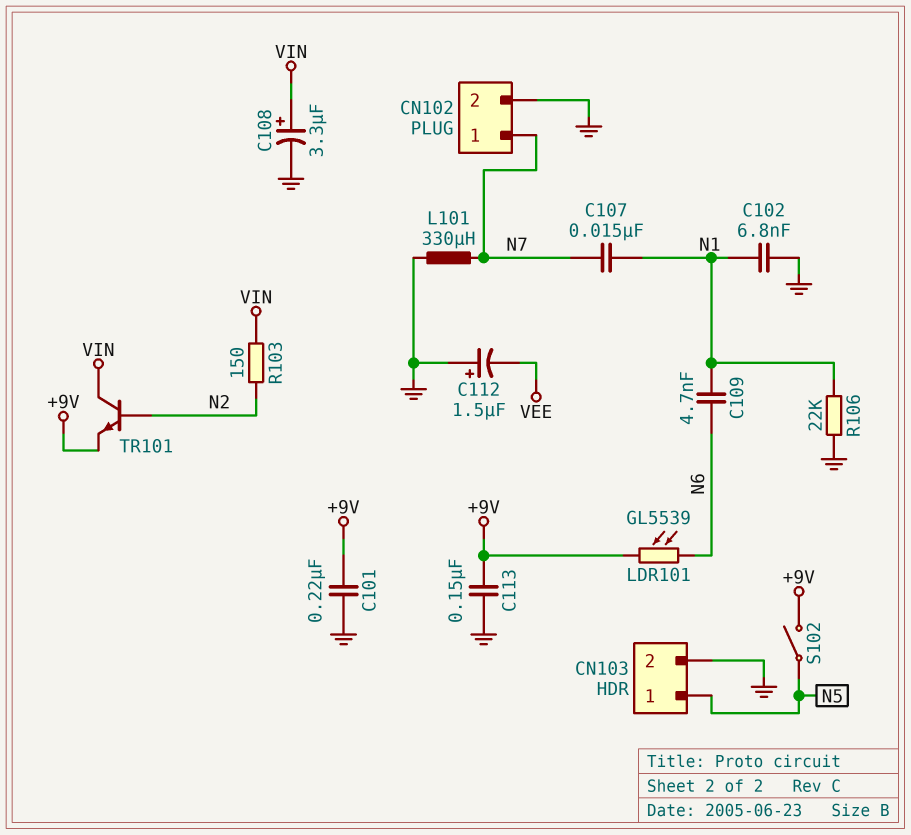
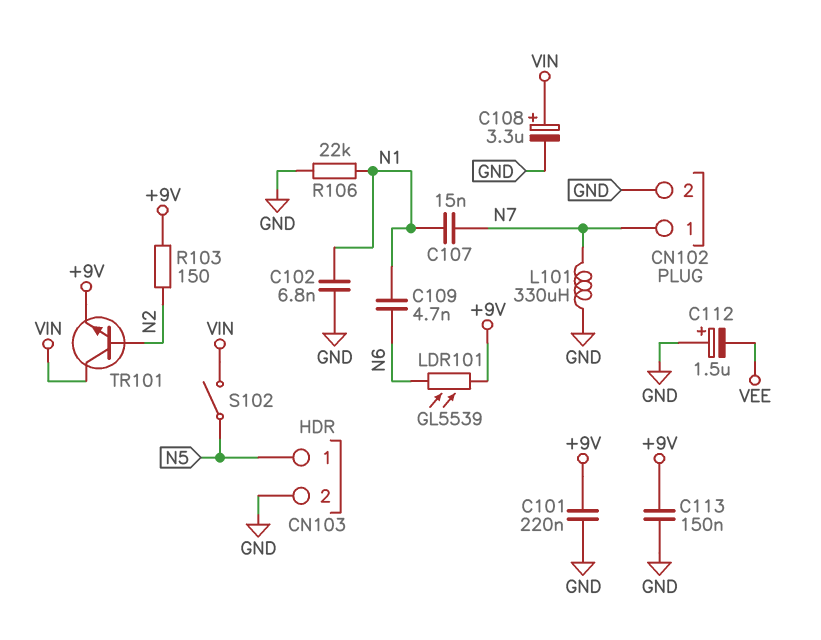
R103: 150 (N2, VIN) -> 150 (+9V, N2)
S102: switch (+9V, N5) -> switch (N5, VIN)

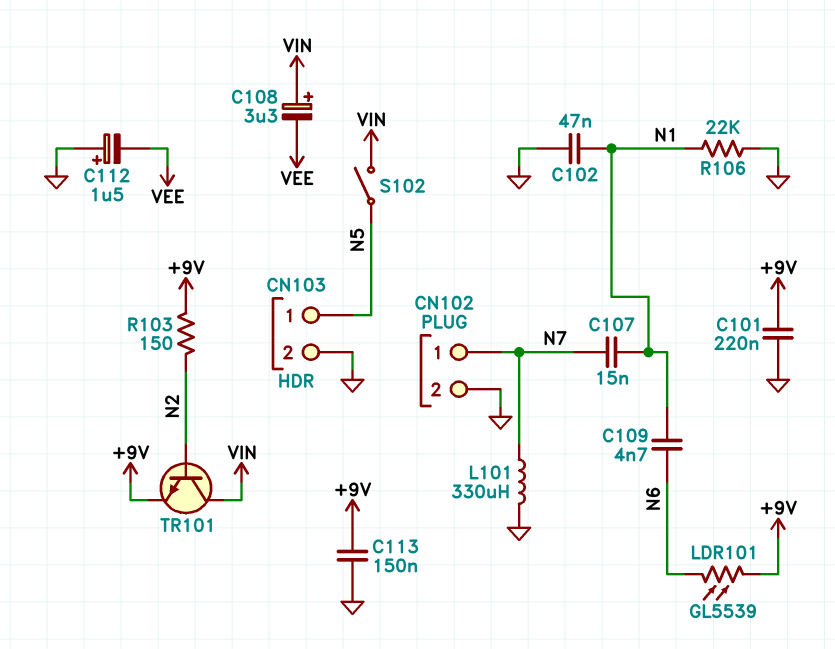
C102: 6.8nF (GND, N1) -> 47nF (GND, N1)
C108: 3.3uF (plus VIN, minus GND) -> 3.3uF (plus VIN, minus VEE)

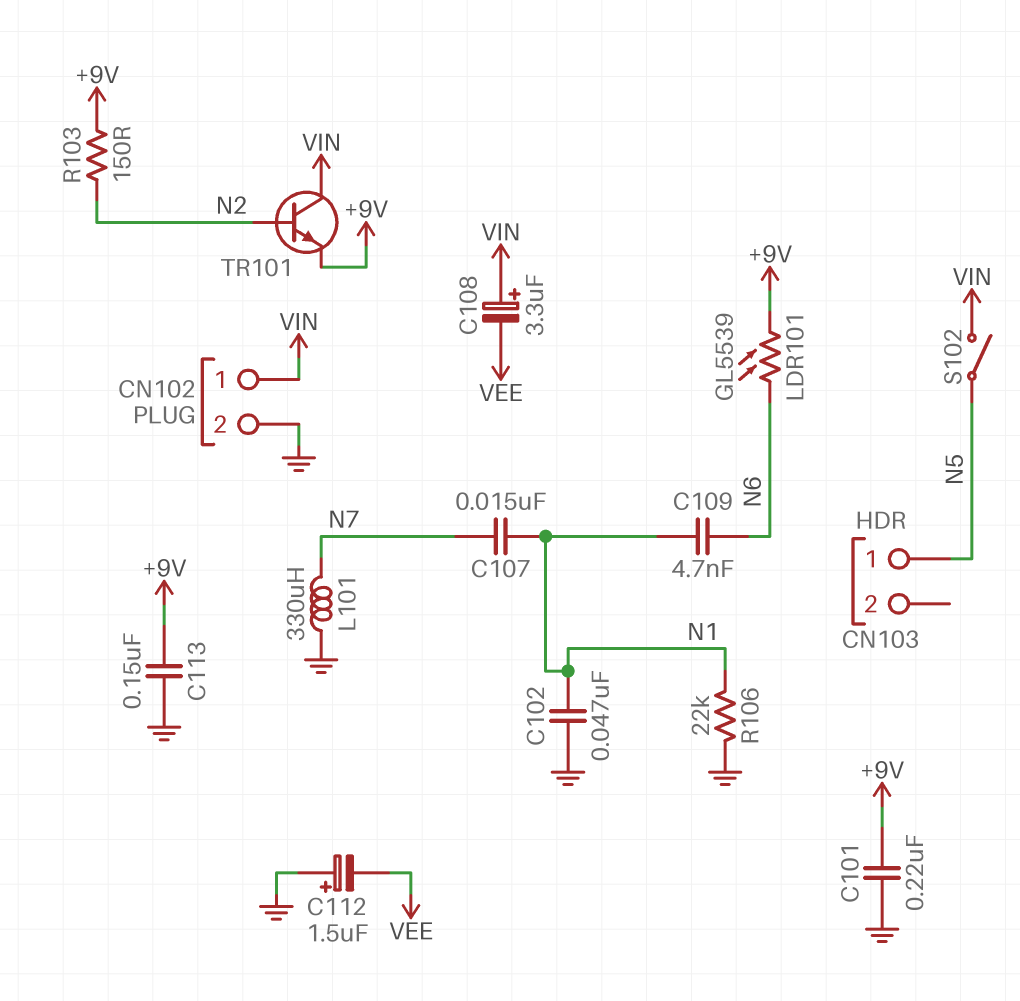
CN102 pin 1: N7 -> VIN
CN103 pin 2: GND -> none

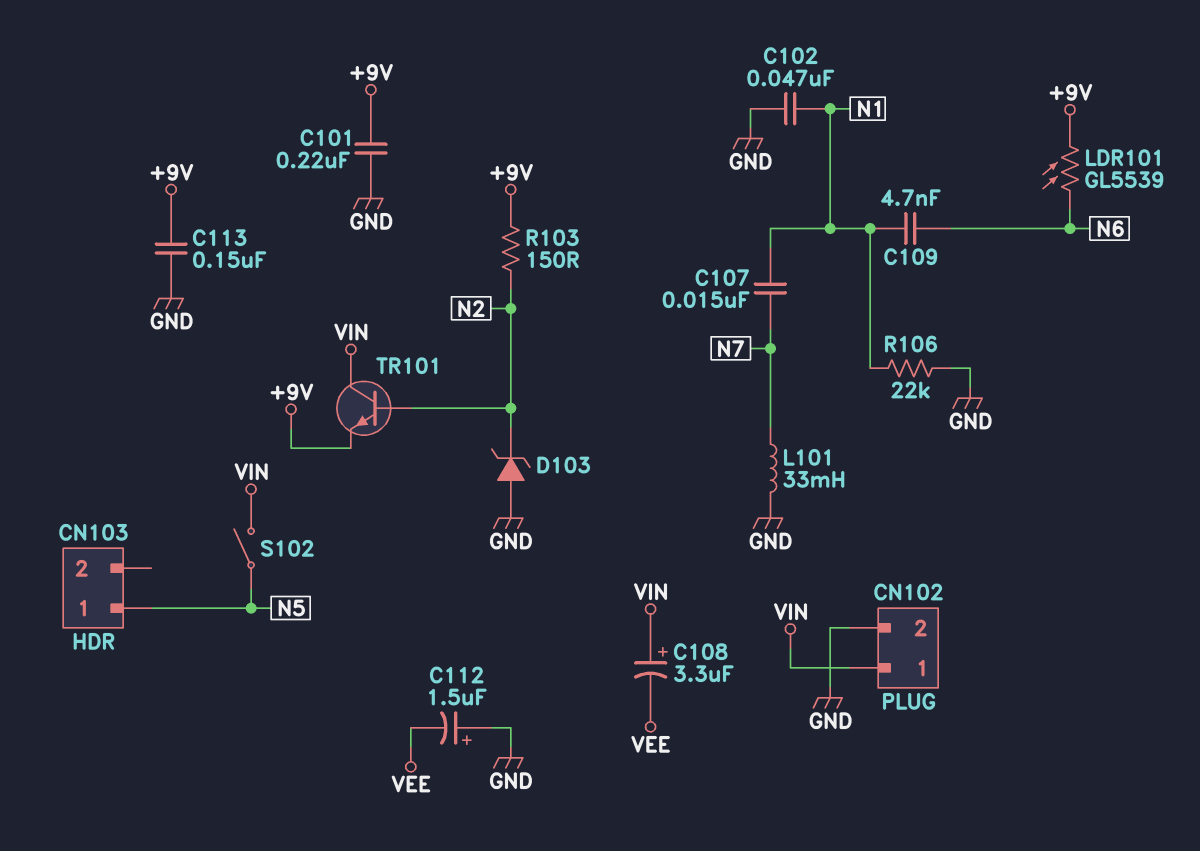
D103: none -> zener (A GND, K N2)
L101: 330uH (GND, N7) -> 33mH (GND, N7)

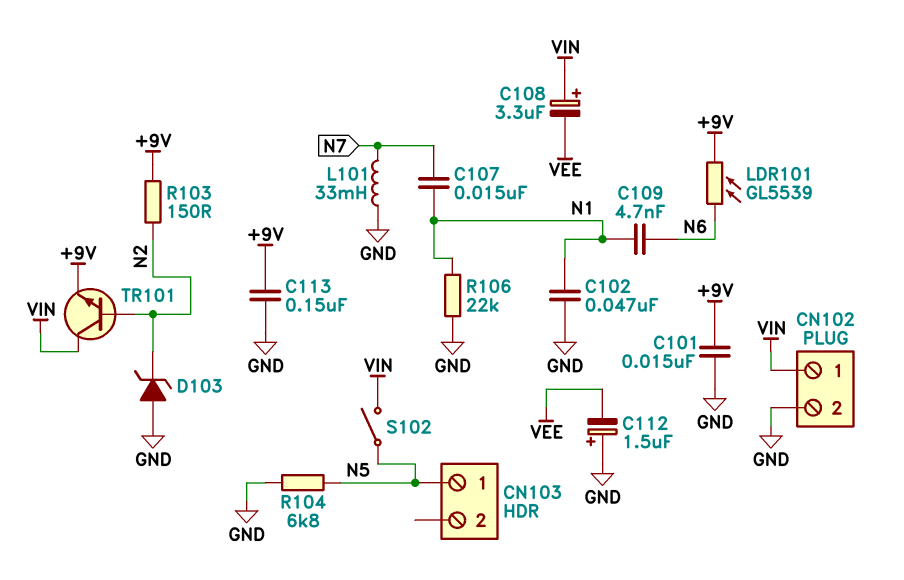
C101: 220nF (+9V, GND) -> 15nF (+9V, GND)
R104: none -> 6.8k (GND, N5)

